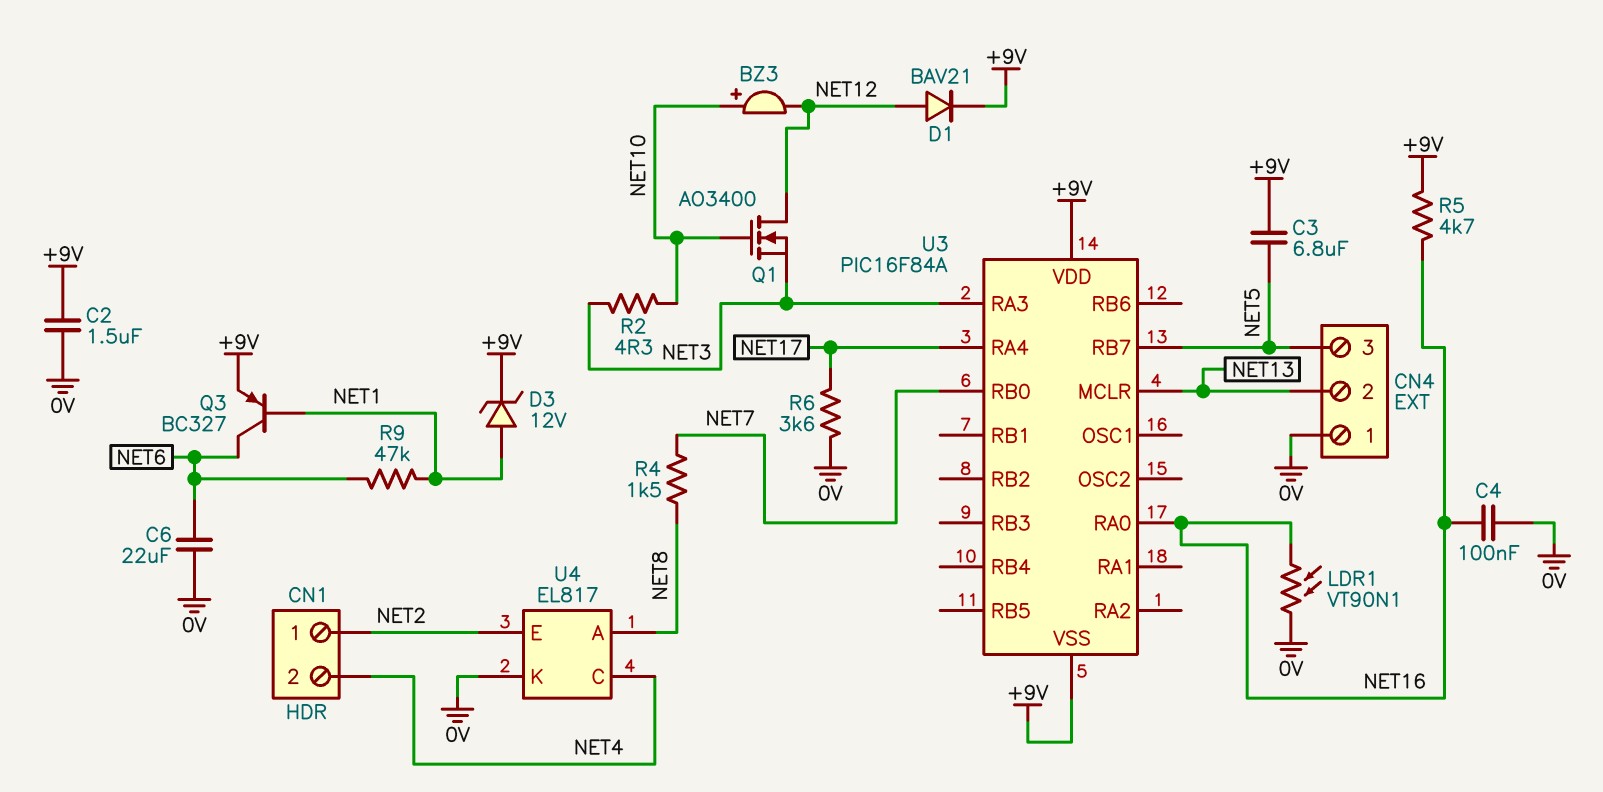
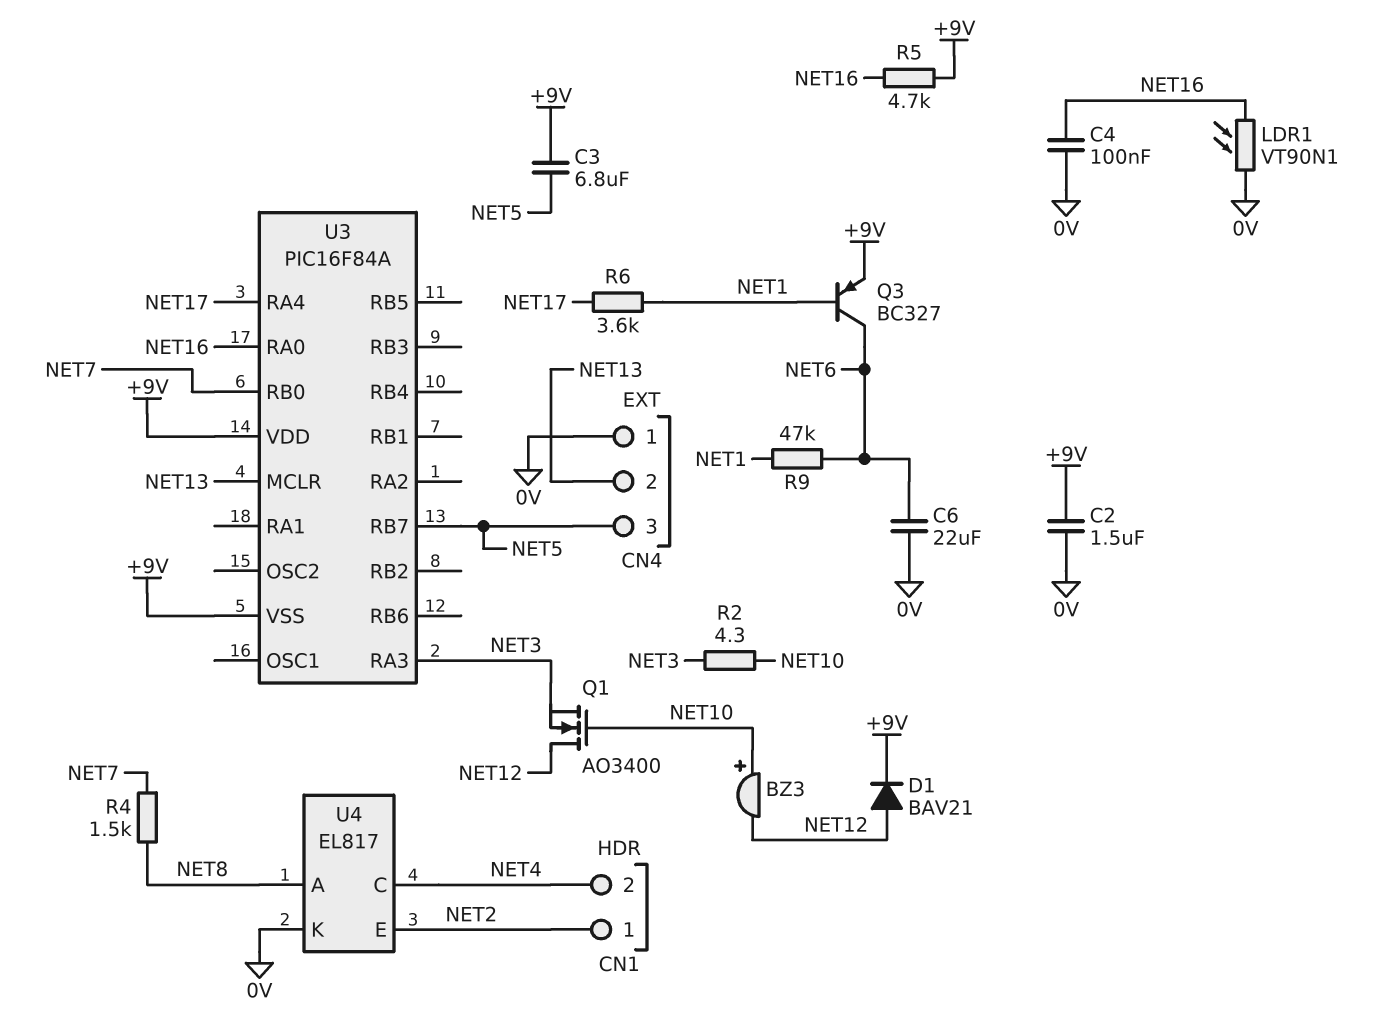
D3: zener 12V (A NET1, K +9V) -> none
R6: 3.6k (0V, NET17) -> 3.6k (NET1, NET17)

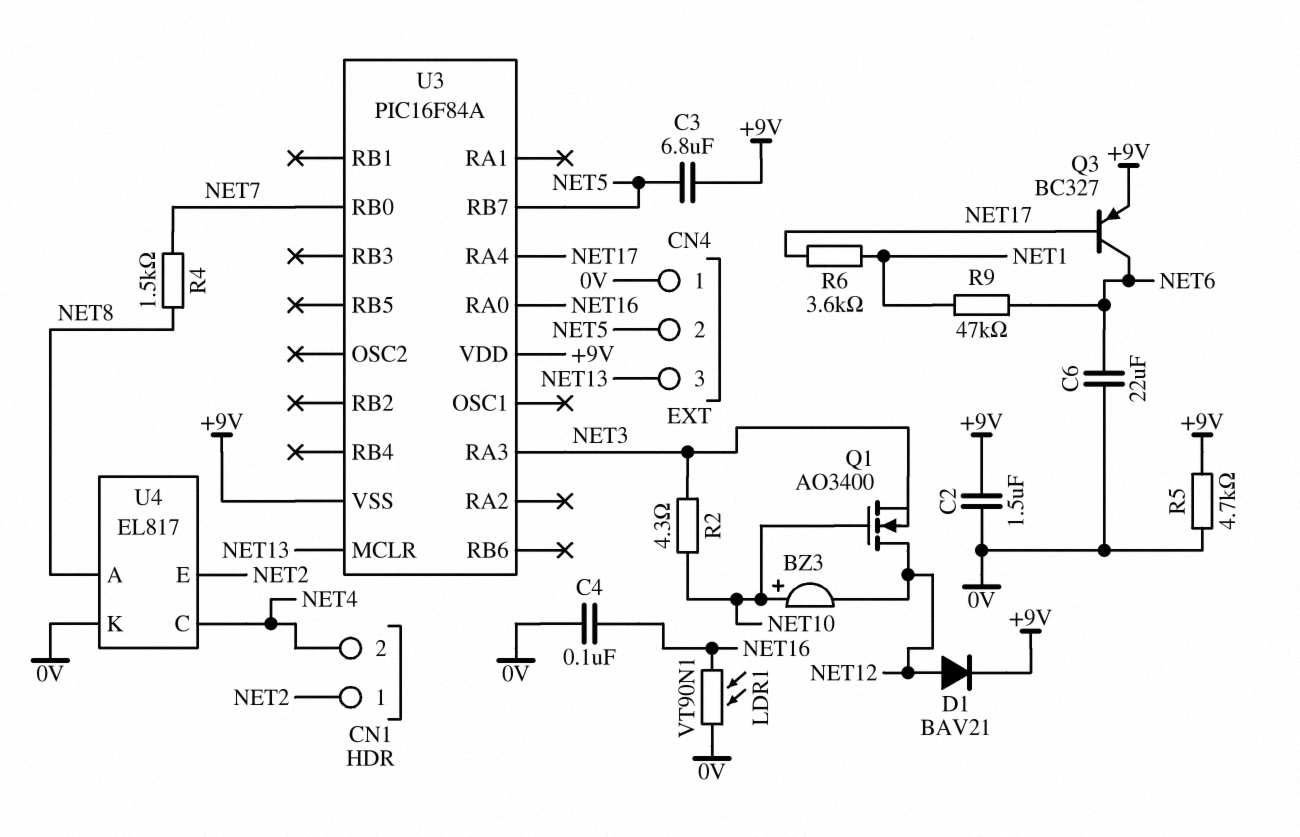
CN4 pin 2: NET13 -> NET5
CN4 pin 3: NET5 -> NET13
Q3: PNP BC327 (B NET1, C NET6, E +9V) -> PNP BC327 (B NET17, C NET6, E +9V)
R5: 4.7k (+9V, NET16) -> 4.7k (+9V, 0V)

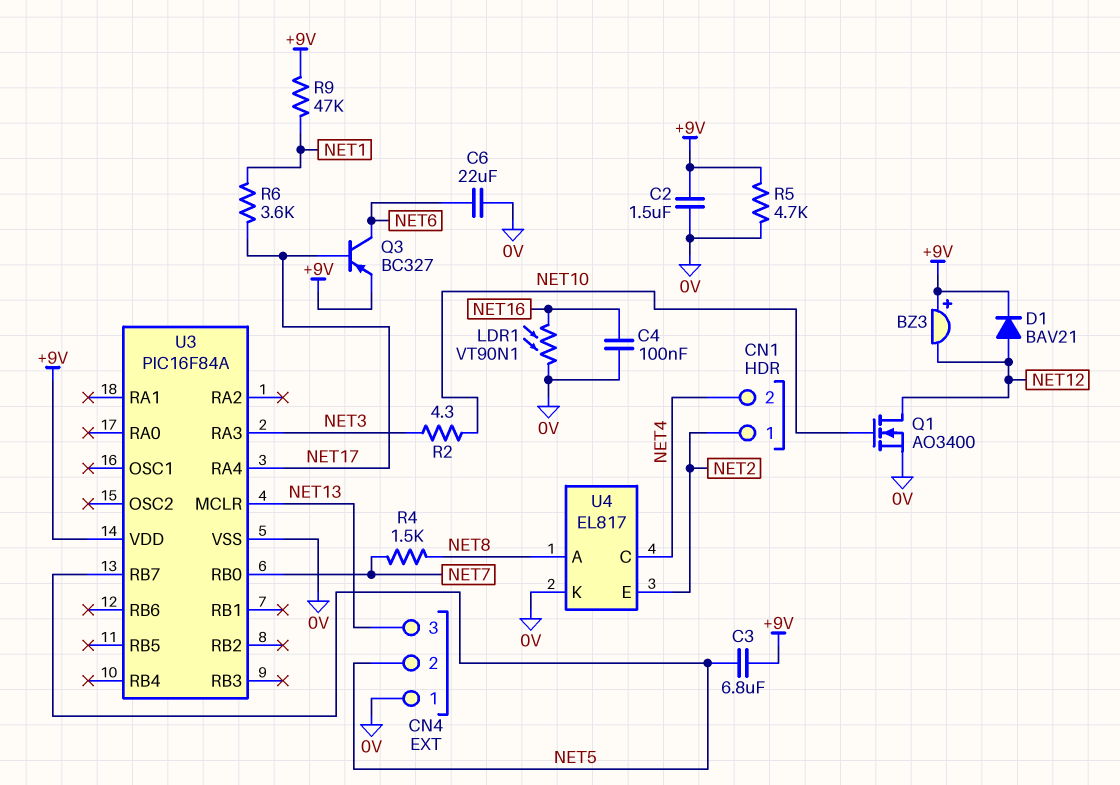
BZ3: buzzer (plus NET10, minus NET12) -> buzzer (plus +9V, minus NET12)
Q1: NMOS AO3400 (G NET10, D NET12, S NET3) -> NMOS AO3400 (G NET10, D NET12, S 0V)
R9: 47k (NET1, NET6) -> 47k (+9V, NET1)
U3 pin RA0: NET16 -> none
U3 pin VSS: +9V -> 0V

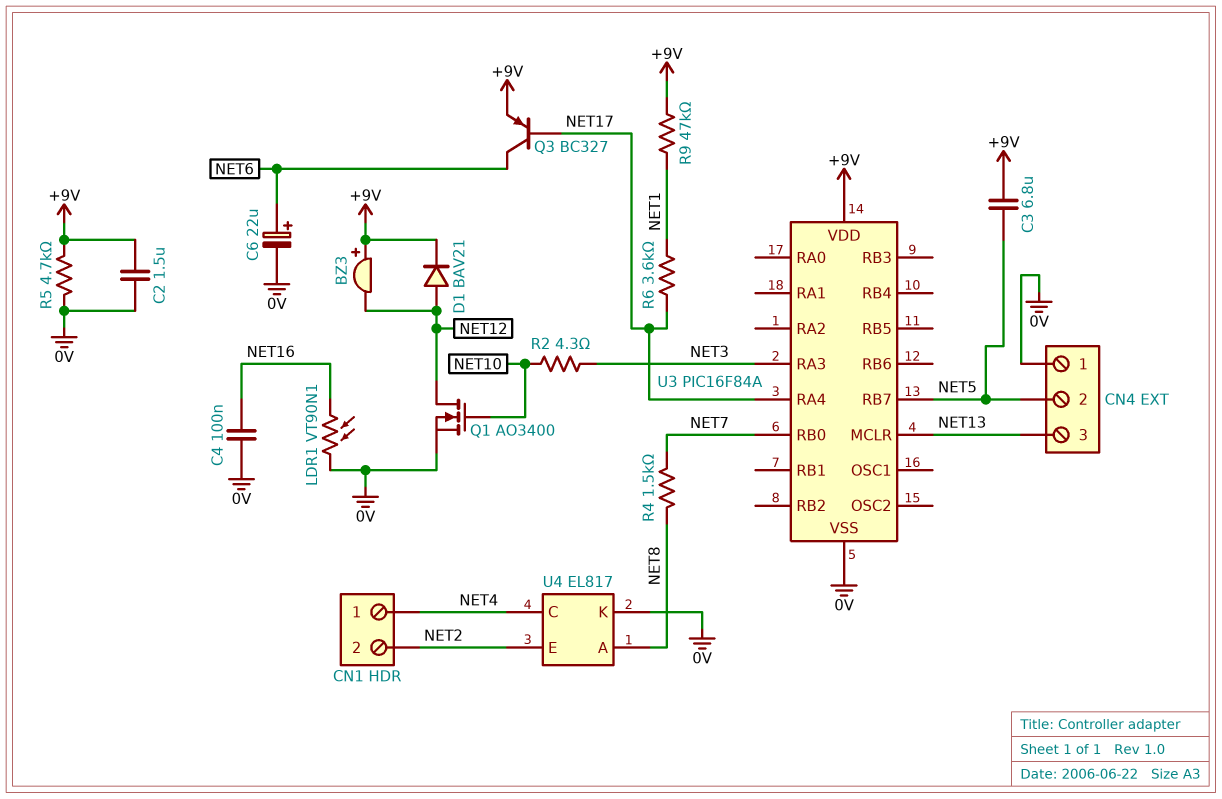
C6: 22uF (0V, NET6) -> 22uF (plus NET6, minus 0V)
CN1 pin 1: NET2 -> NET4
CN1 pin 2: NET4 -> NET2

